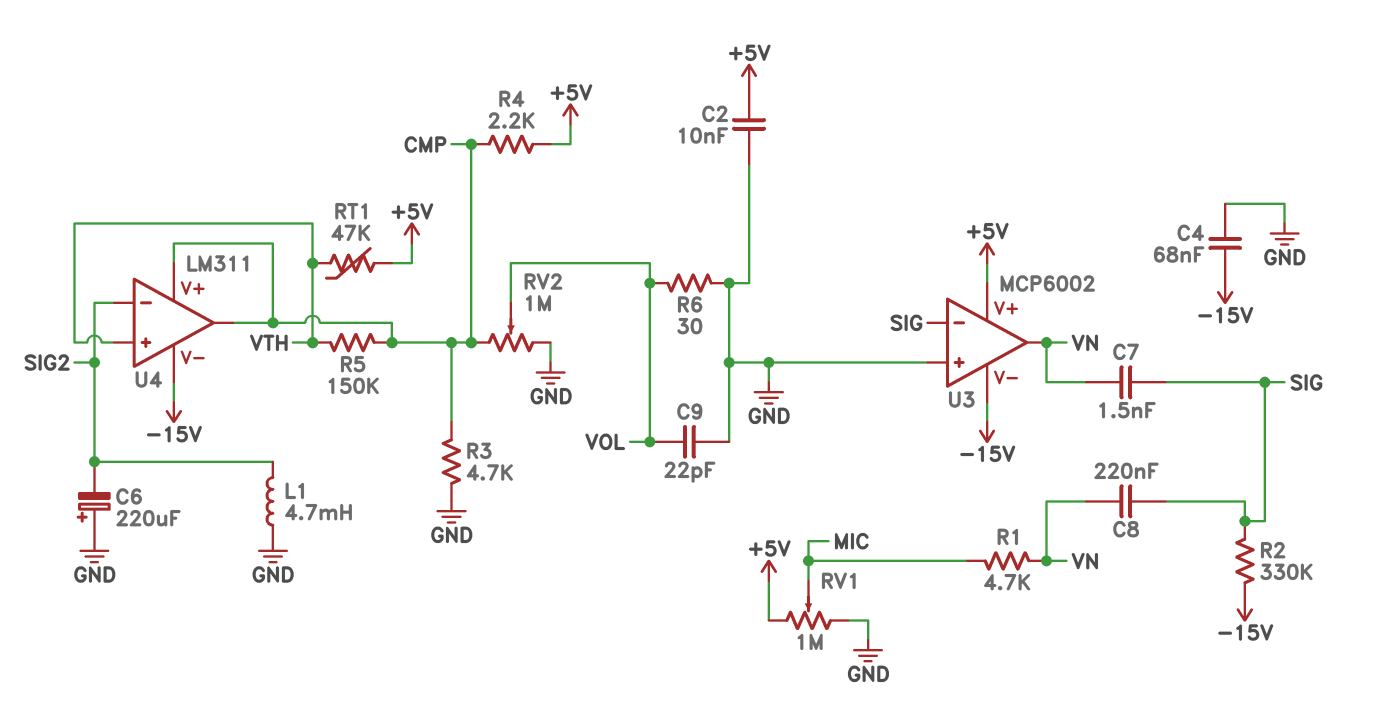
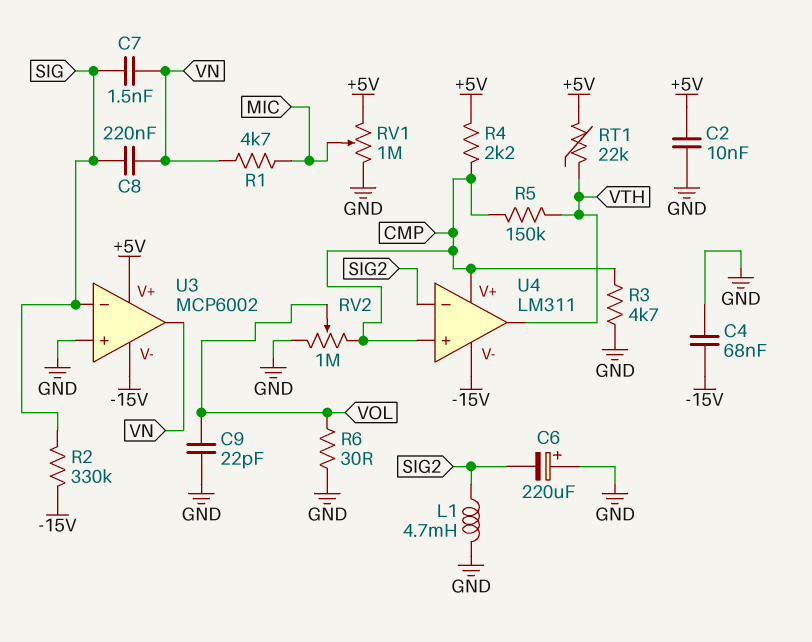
RT1: 47k (+5V, VTH) -> 22k (+5V, VTH)
U4 pin in+: VTH -> CMP
U4 pin out: CMP -> VTH

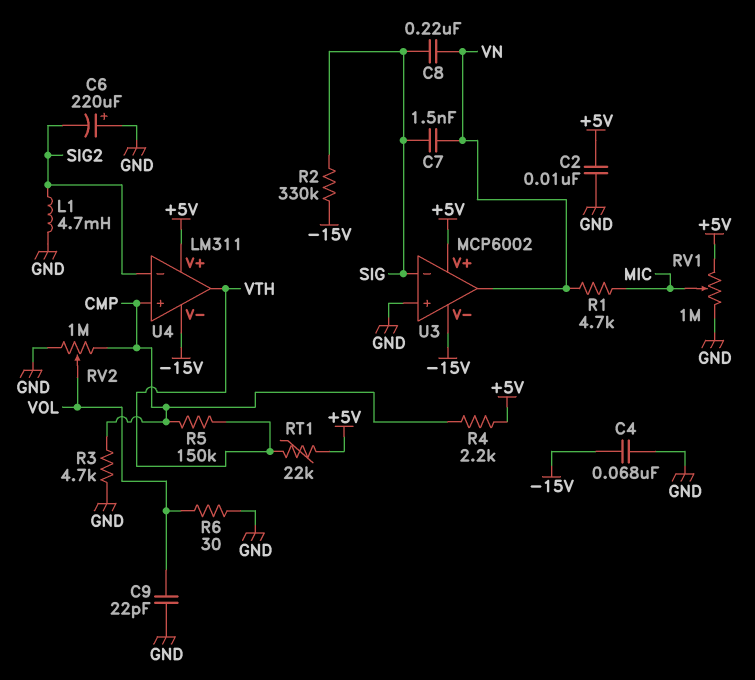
U4 pin V+: CMP -> +5V

